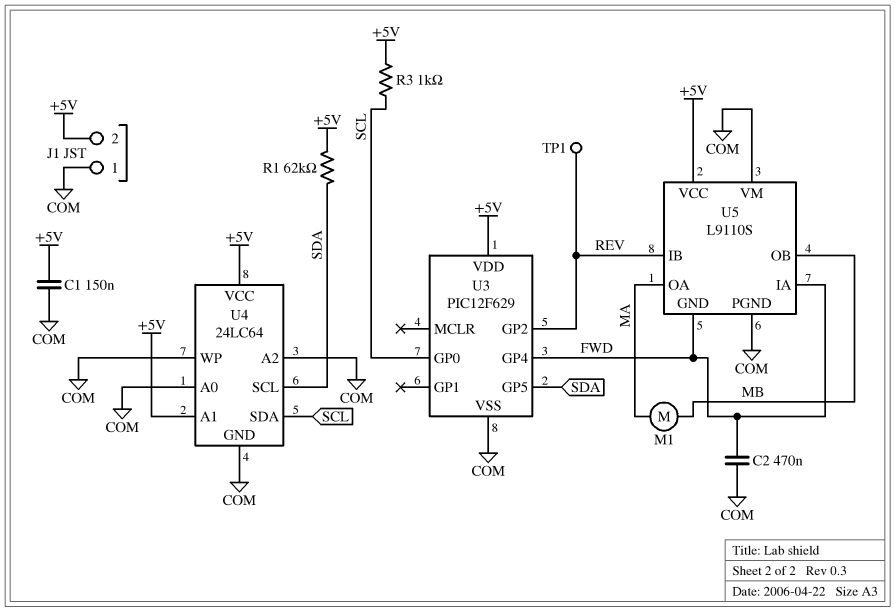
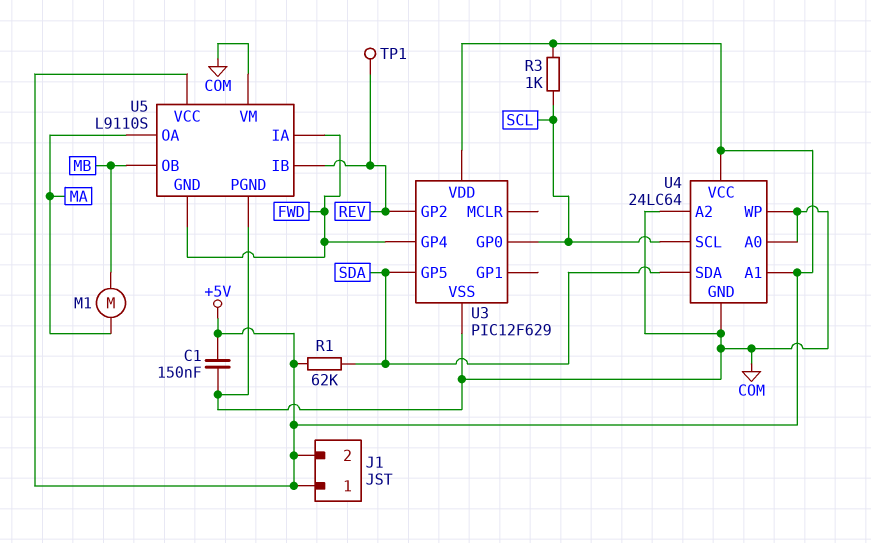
C2: 470nF (COM, FWD) -> none
J1 pin 1: COM -> +5V
U4 pin SCL: SDA -> SCL
U4 pin SDA: SCL -> SDA

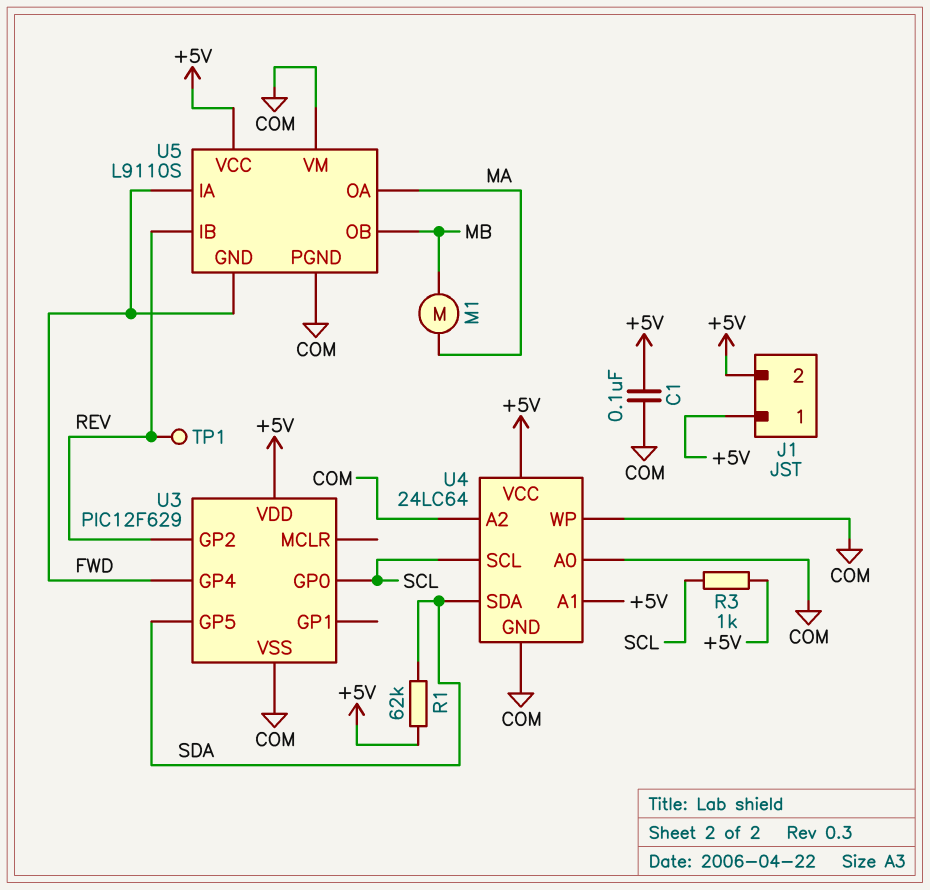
C1: 150nF (+5V, COM) -> 100nF (+5V, COM)

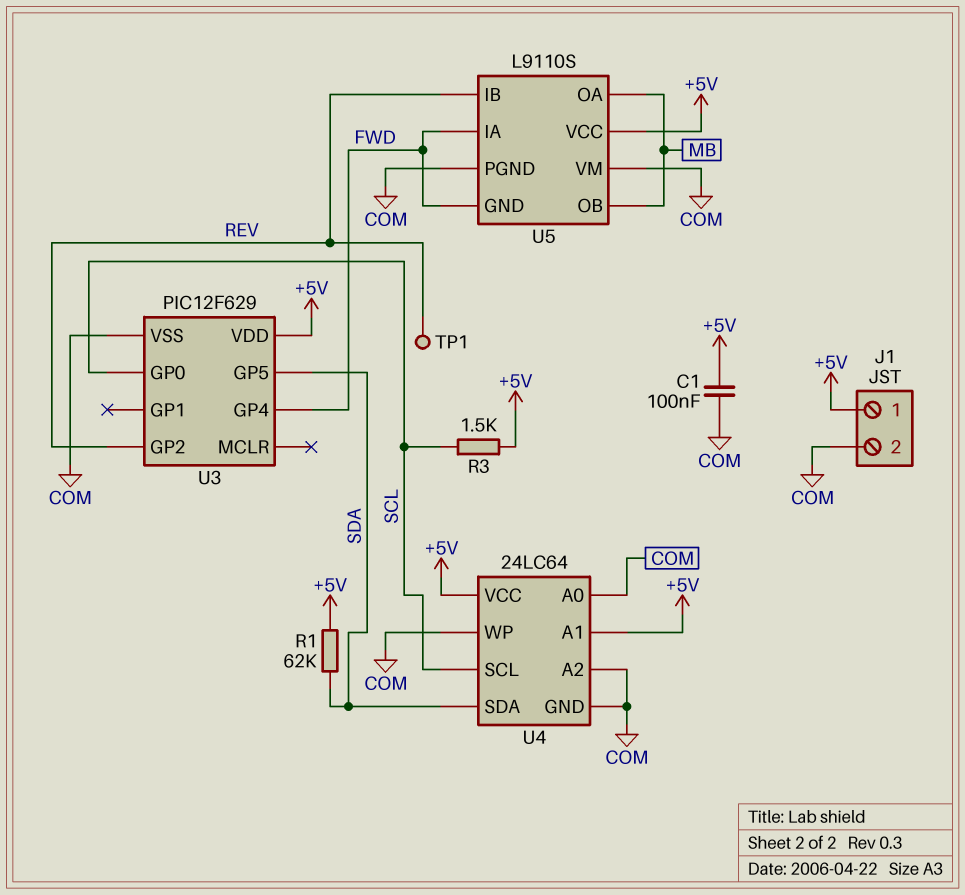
J1 pin 2: +5V -> COM
M1: motor (MA, MB) -> none
R3: 1k (+5V, SCL) -> 1.5k (+5V, SCL)
U5 pin OA: MA -> MB

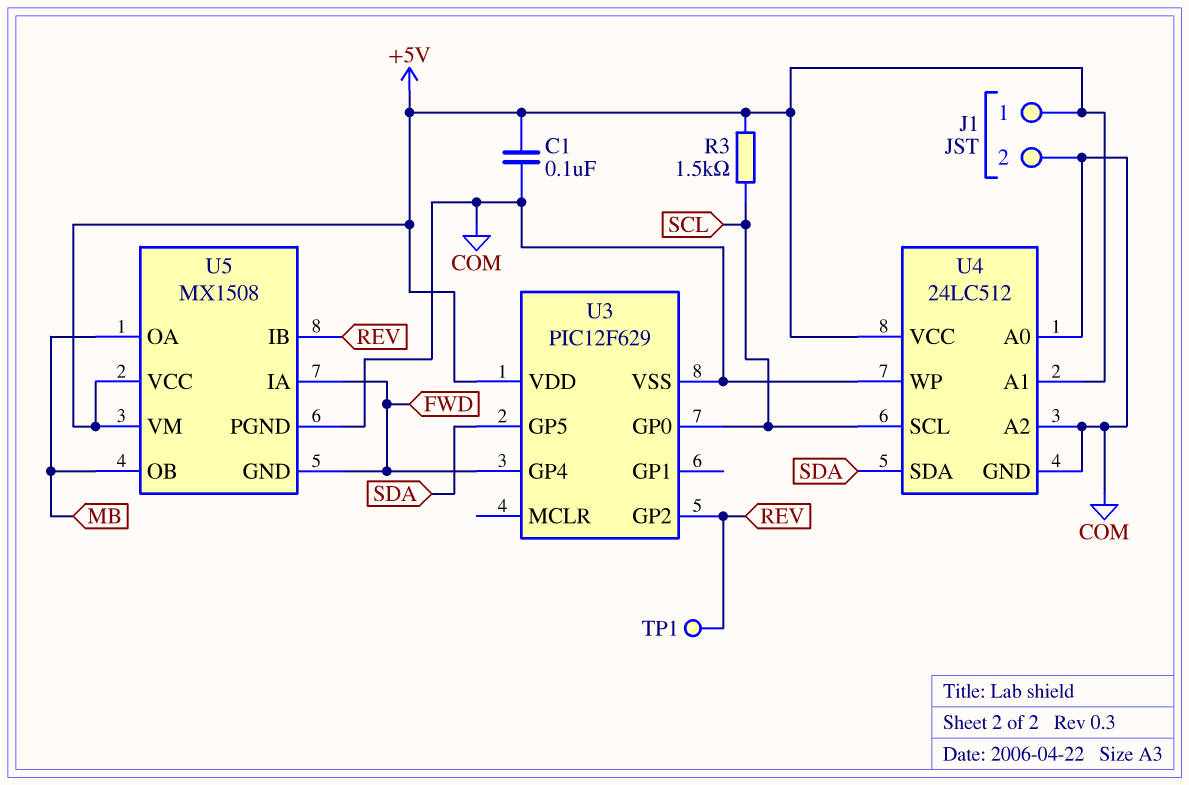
R1: 62k (+5V, SDA) -> none
U4: 24LC64 -> 24LC512
U5: L9110S -> MX1508
U5 pin VM: COM -> +5V

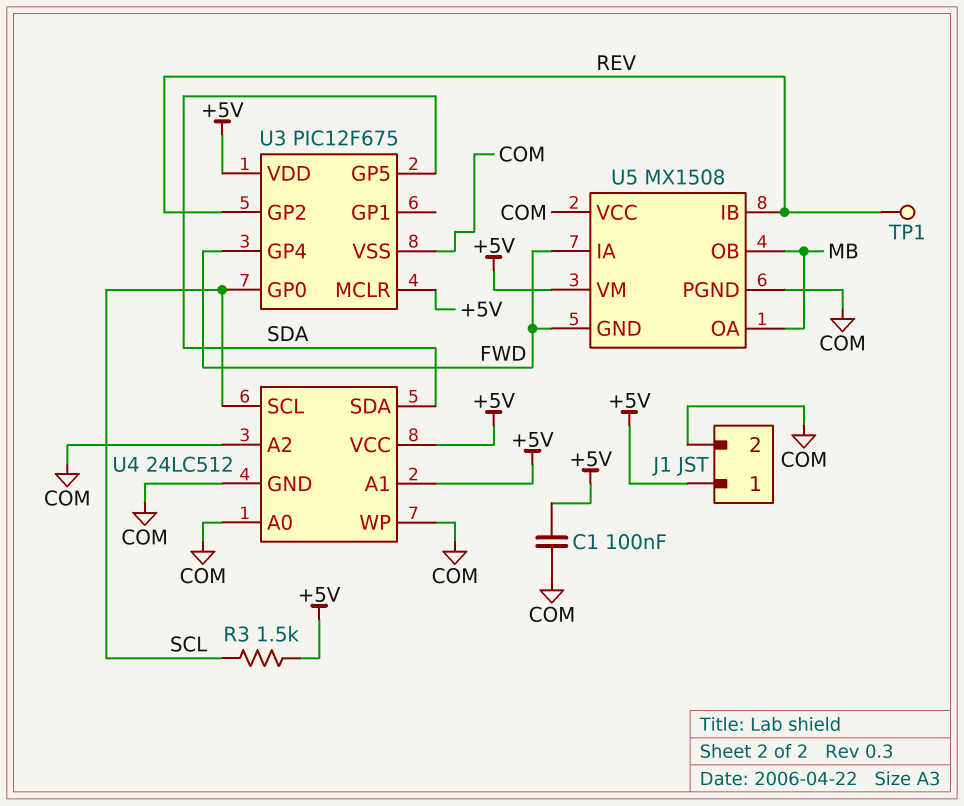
U3: PIC12F629 -> PIC12F675
U3 pin MCLR: none -> +5V
U5 pin VCC: +5V -> COM

